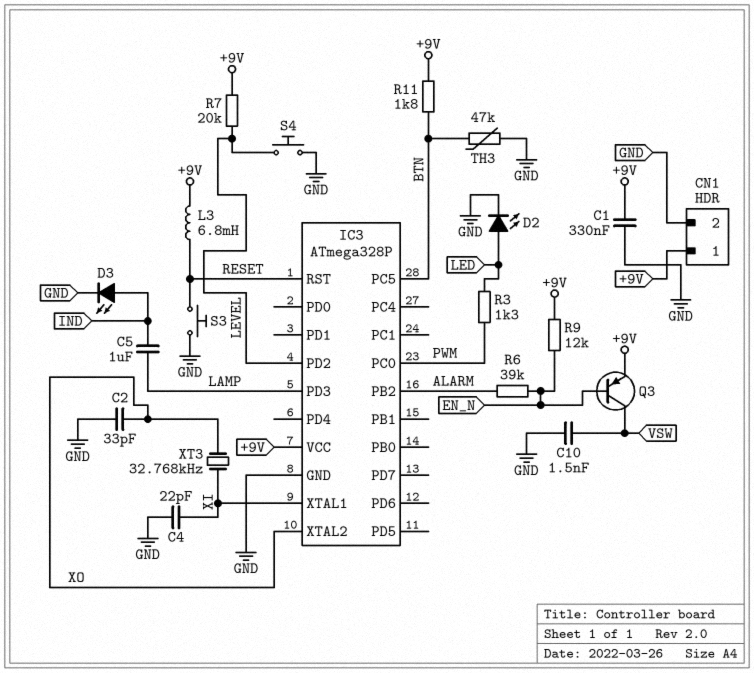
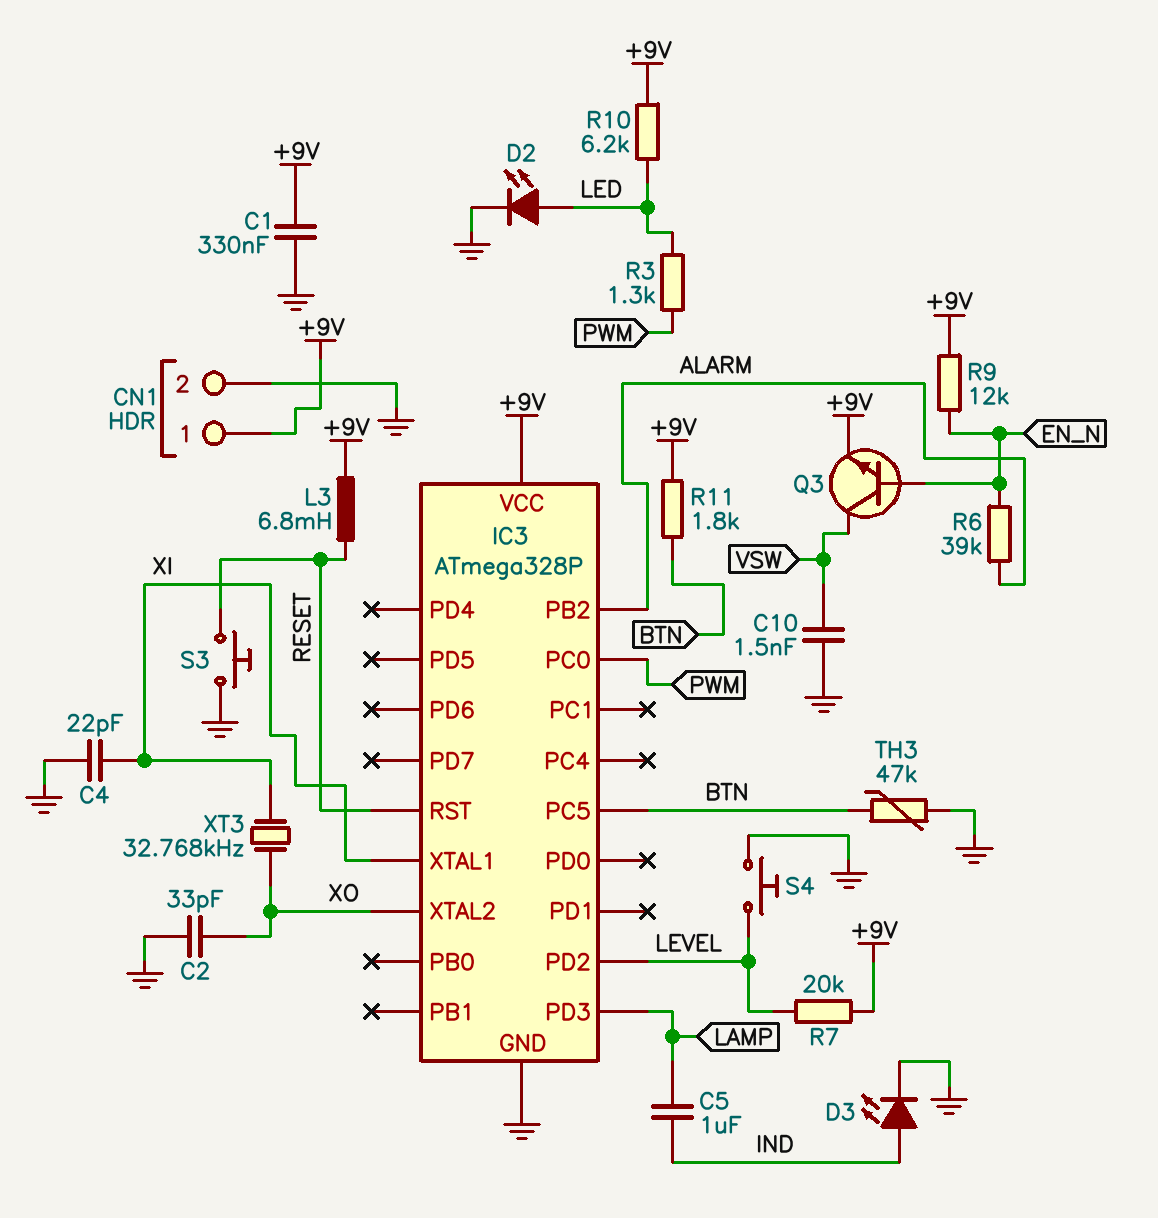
Q3: PNP (B EN_N, C VSW, E +9V) -> NPN (B EN_N, C VSW, E +9V)
R10: none -> 6.2k (+9V, LED)

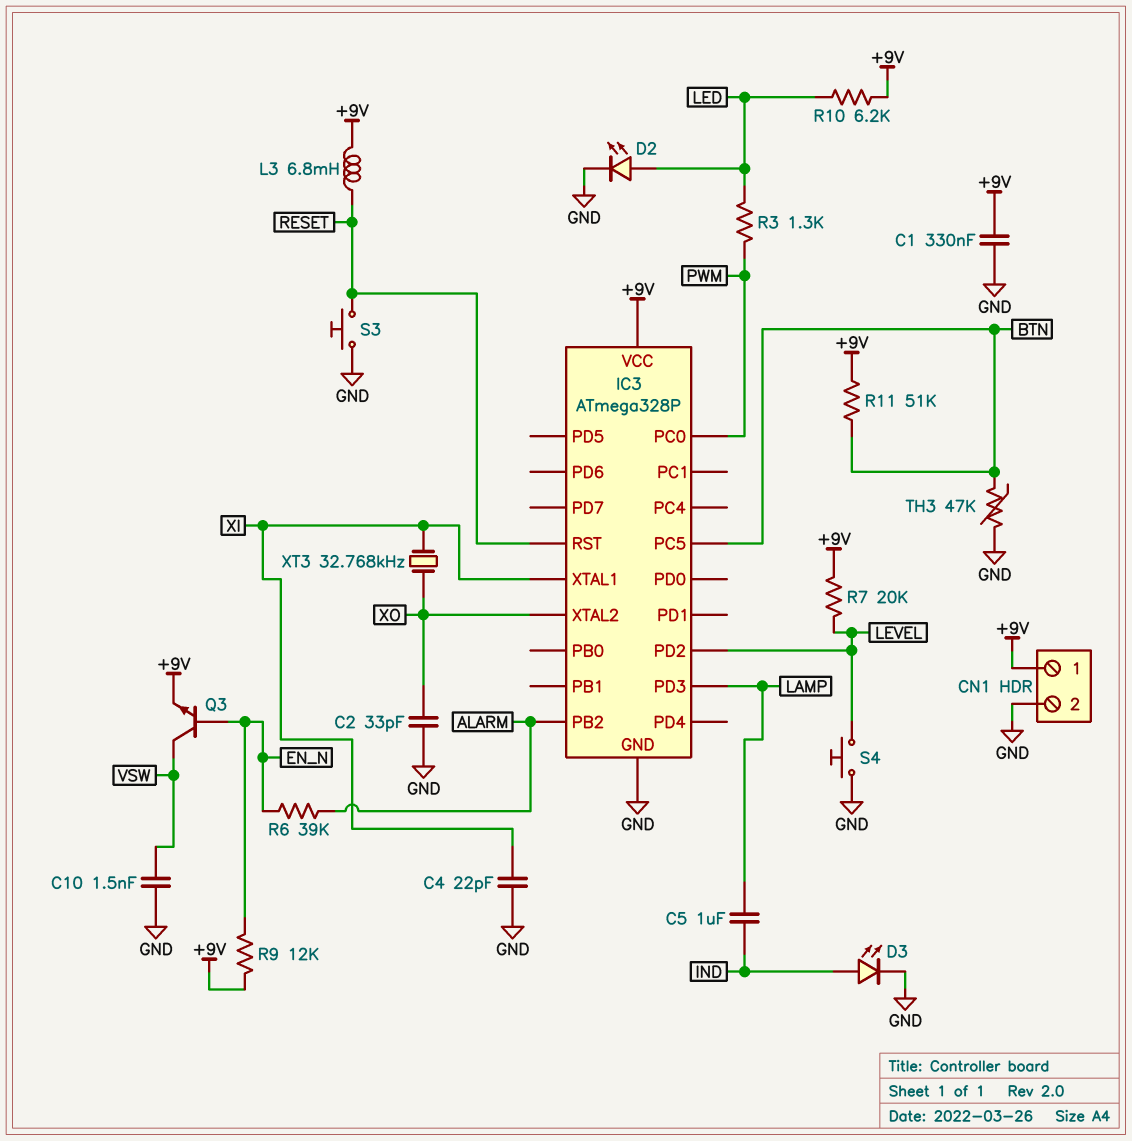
R11: 1.8k (+9V, BTN) -> 51k (+9V, BTN)

